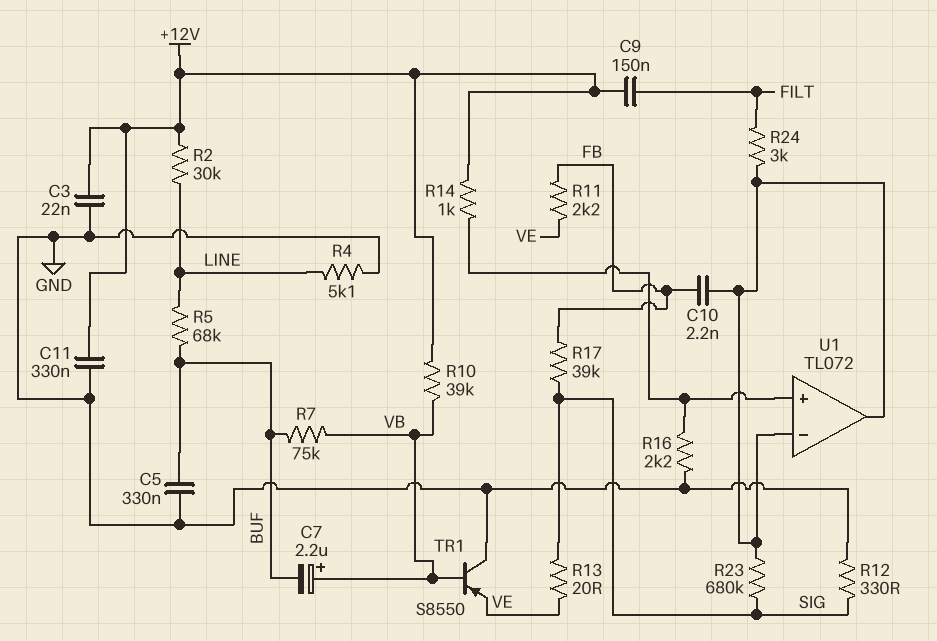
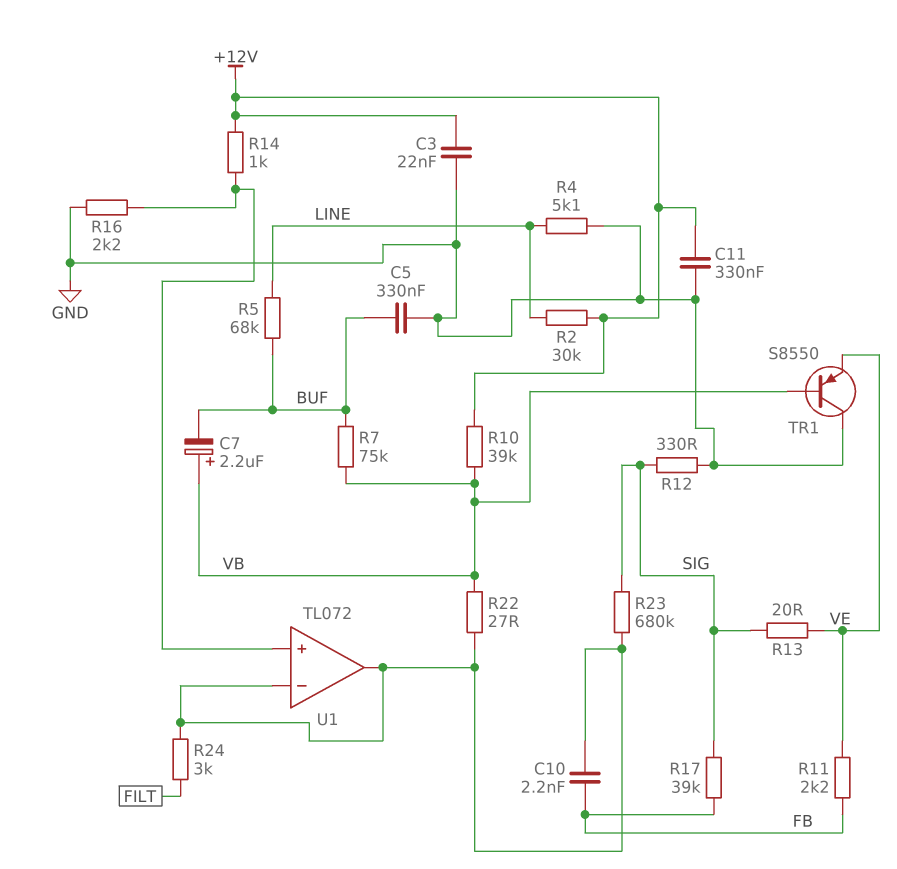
C9: 150nF (+12V, FILT) -> none
R22: none -> 27 (U1/in-, VB)

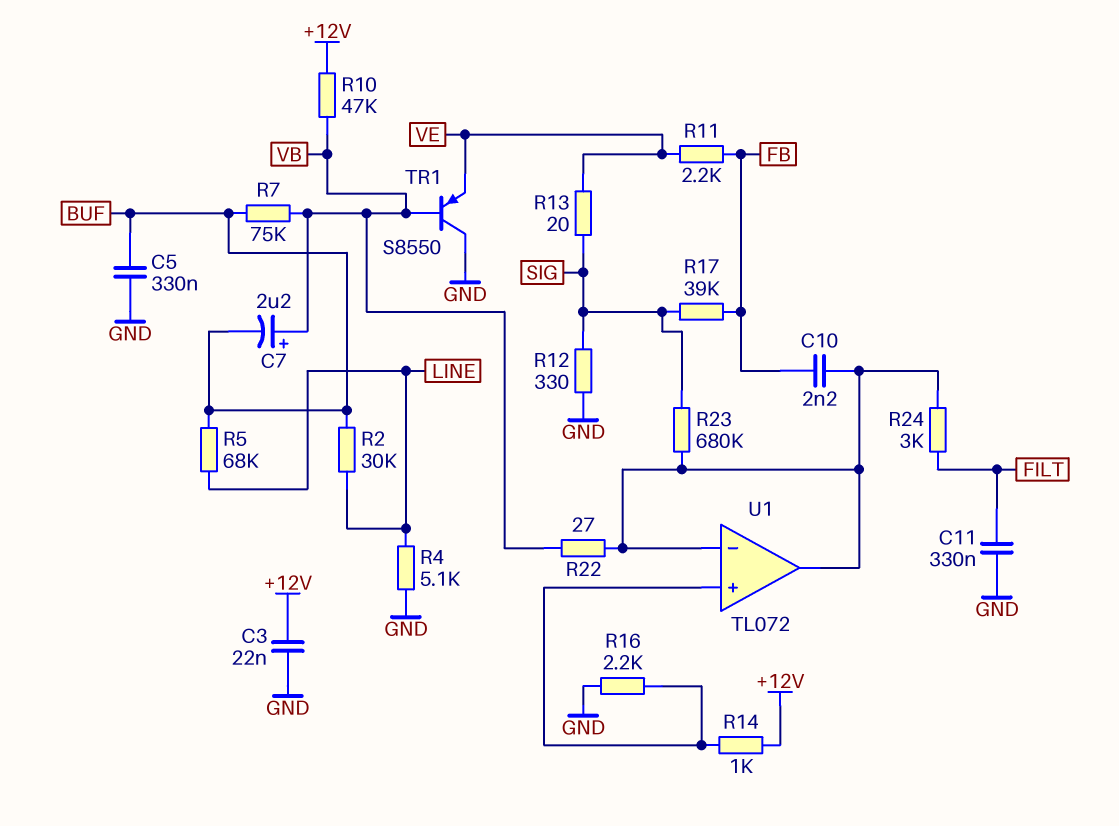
C11: 330nF (+12V, GND) -> 330nF (FILT, GND)
R2: 30k (+12V, LINE) -> 30k (BUF, LINE)
R10: 39k (+12V, VB) -> 47k (+12V, VB)

